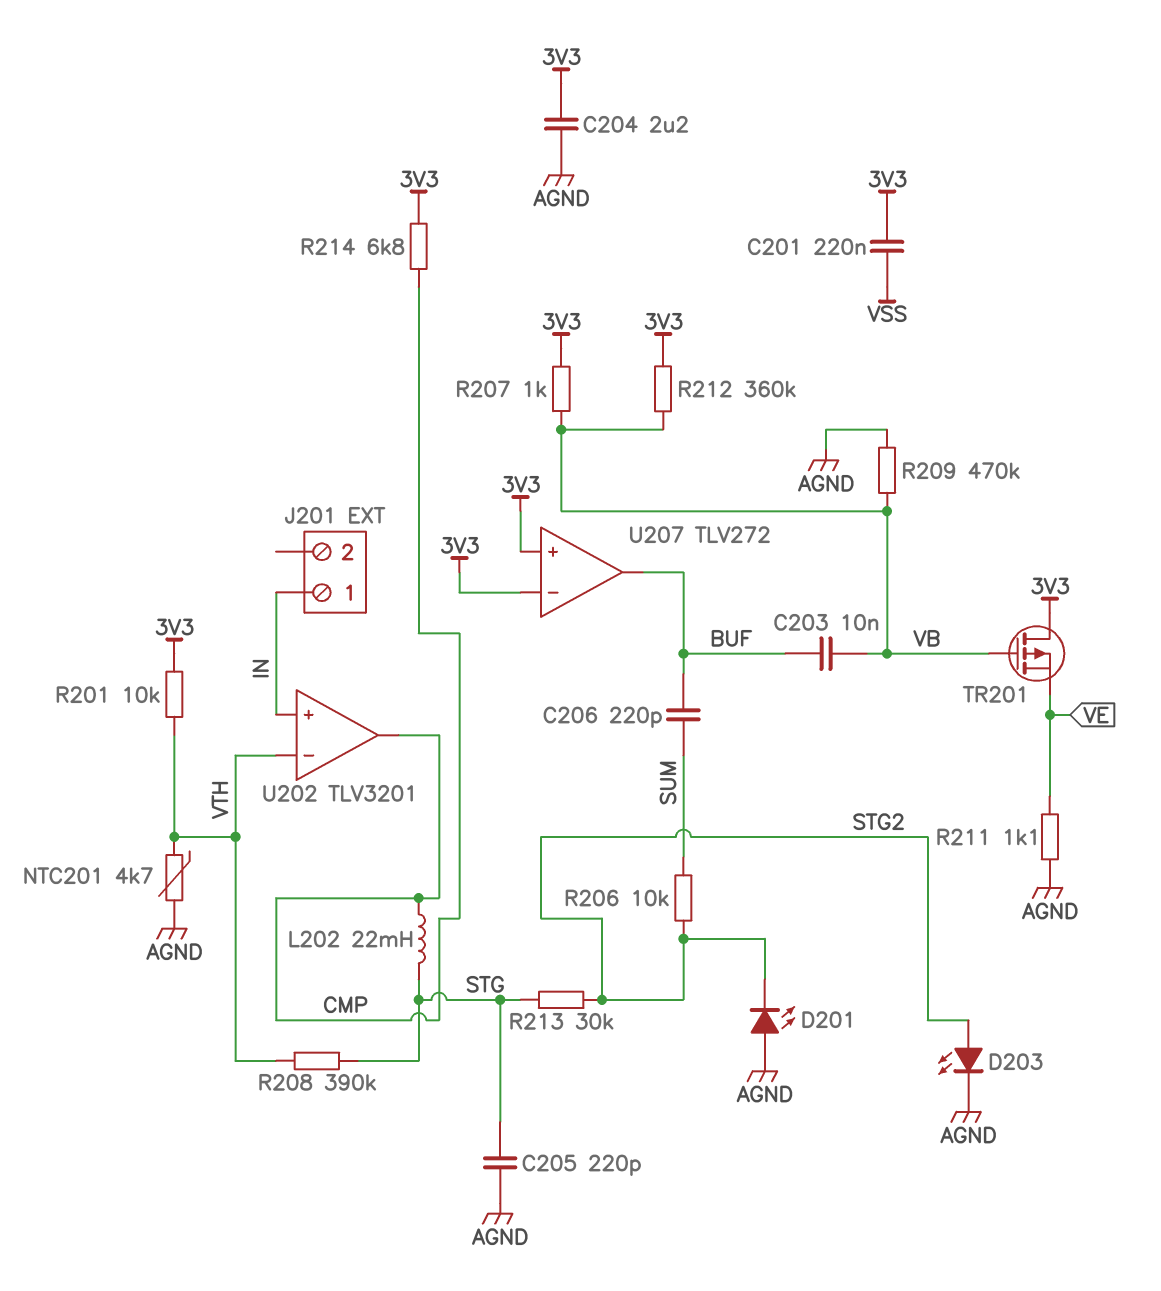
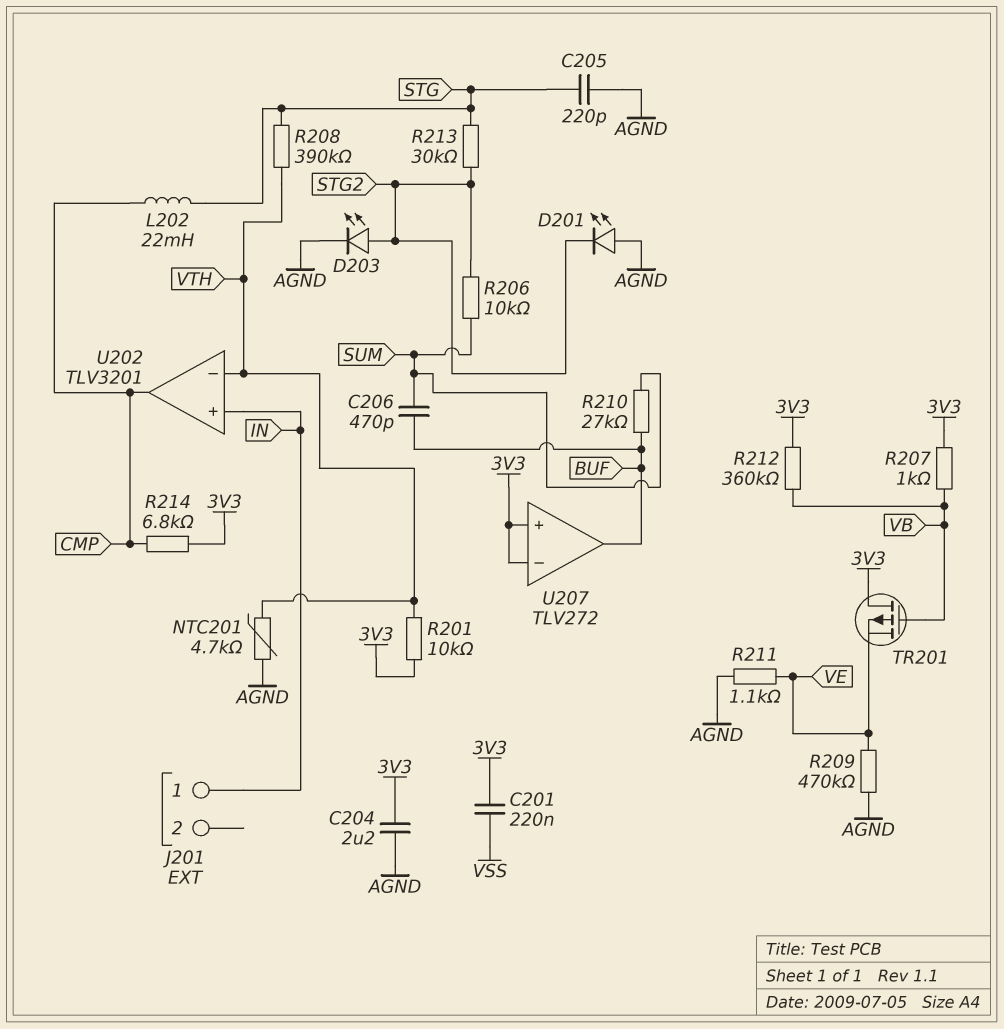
C203: 10nF (BUF, VB) -> none
C206: 220pF (BUF, SUM) -> 470pF (BUF, SUM)
R209: 470k (AGND, VB) -> 470k (AGND, VE)
R210: none -> 27k (BUF, SUM)

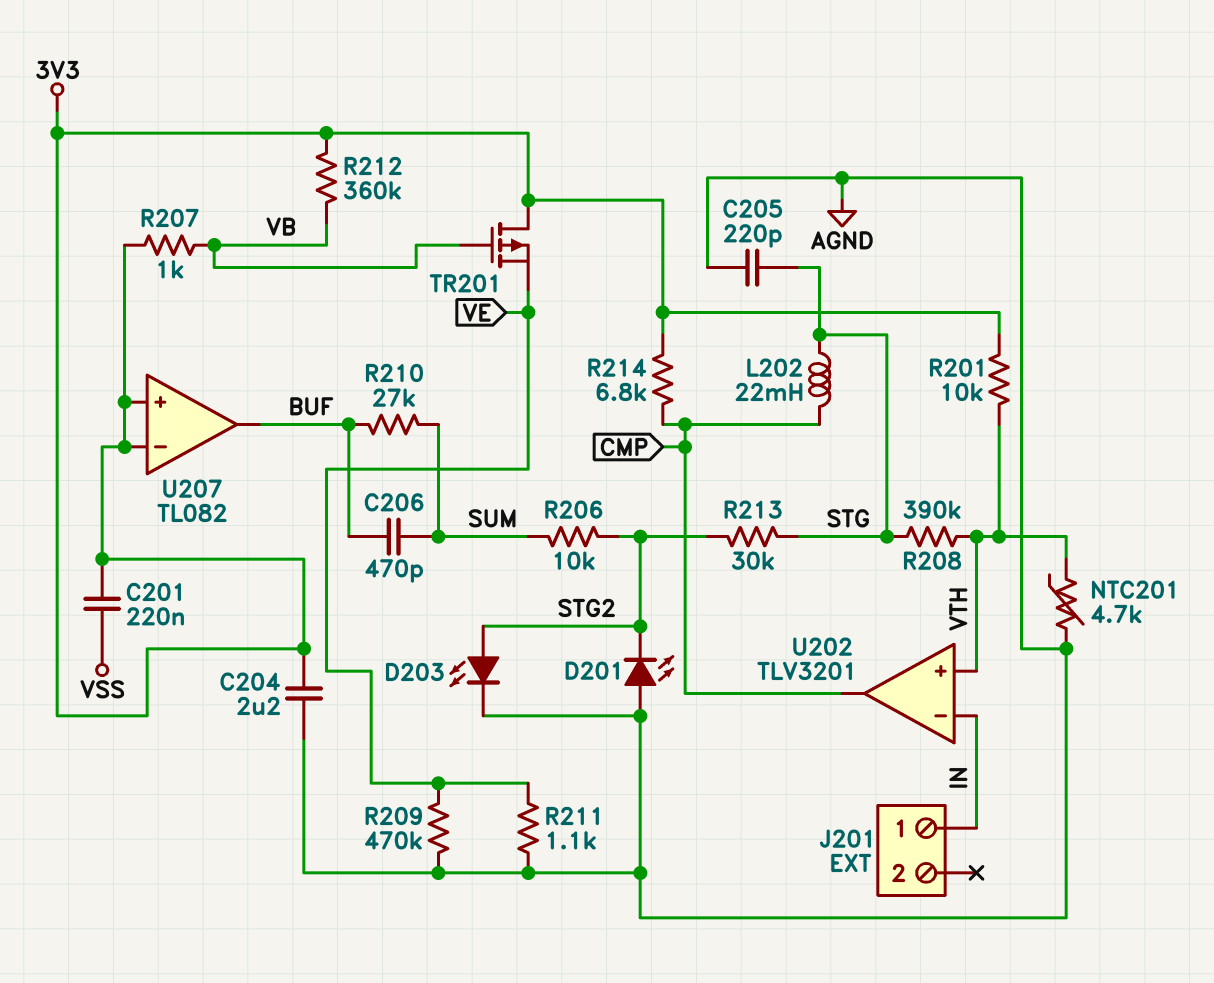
U202 pin in+: IN -> VTH
U202 pin in-: VTH -> IN
U207: TLV272 -> TL082

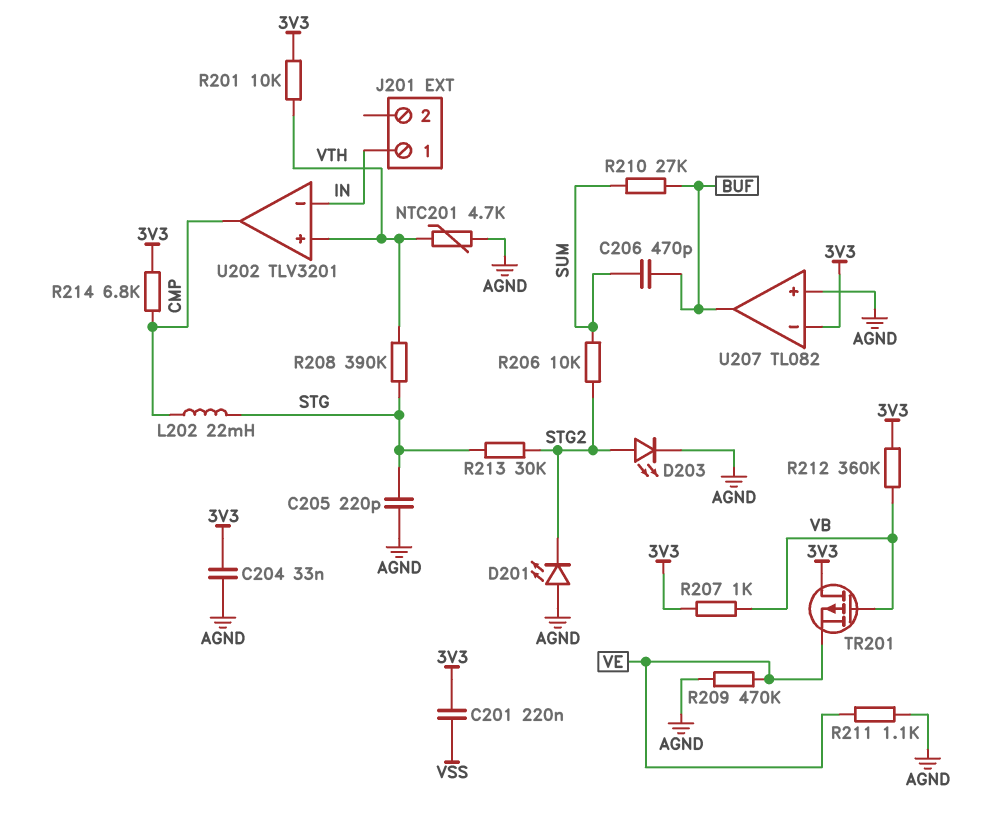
C204: 2.2uF (3V3, AGND) -> 33nF (3V3, AGND)
U207 pin in+: 3V3 -> AGND

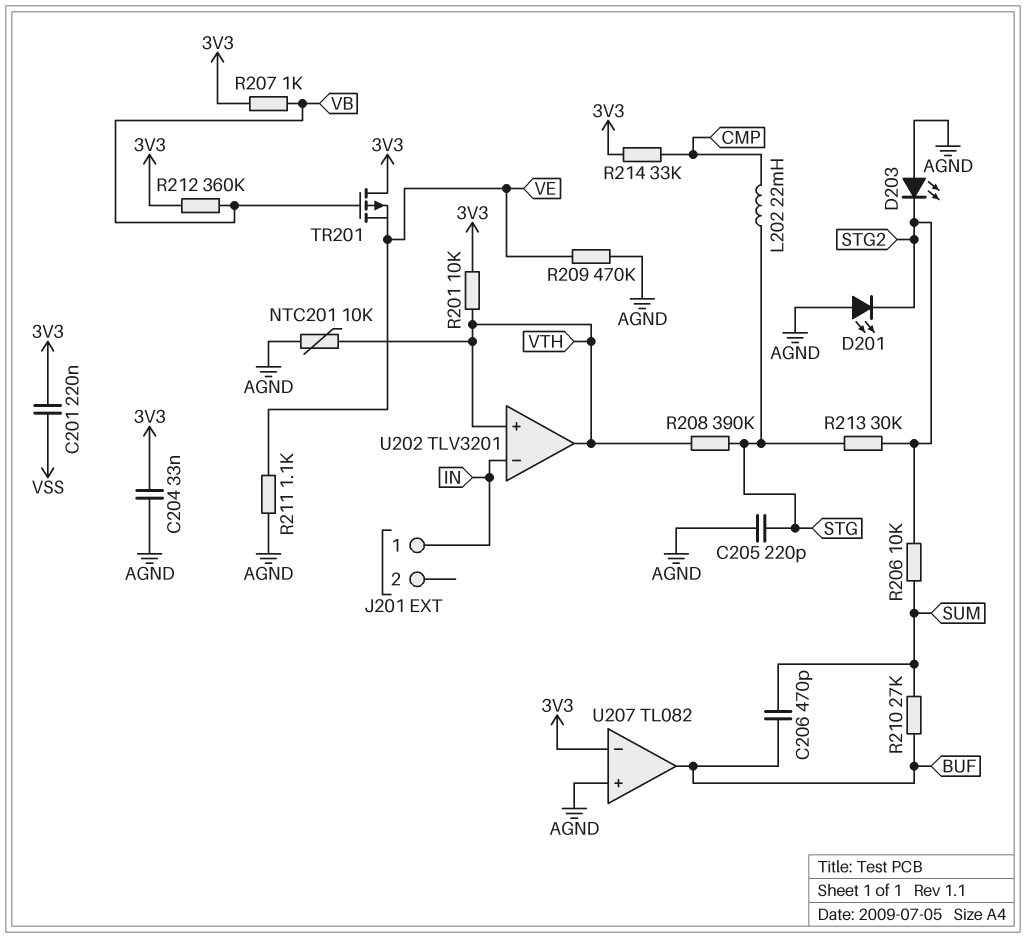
D203: LED (A STG2, K AGND) -> LED (A AGND, K STG2)
NTC201: 4.7k (AGND, VTH) -> 10k (AGND, VTH)
R214: 6.8k (3V3, CMP) -> 33k (3V3, CMP)
U202 pin out: CMP -> VTH

